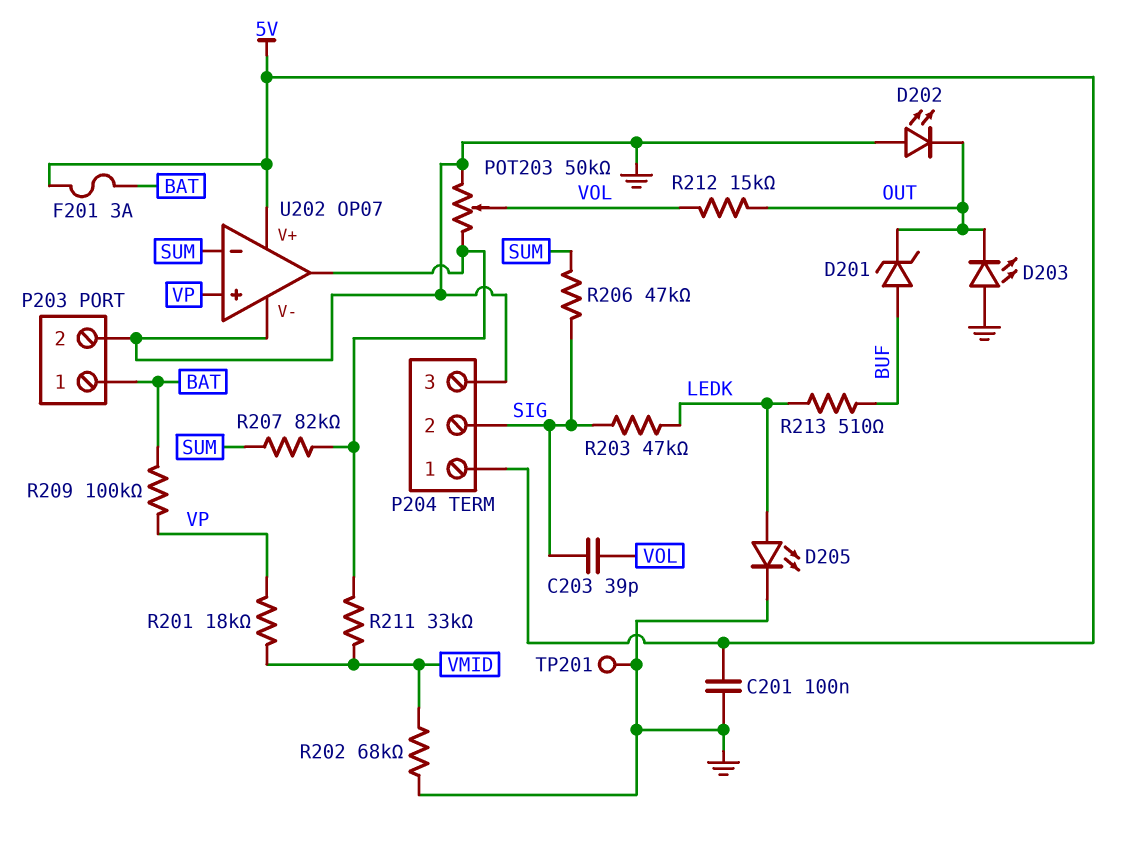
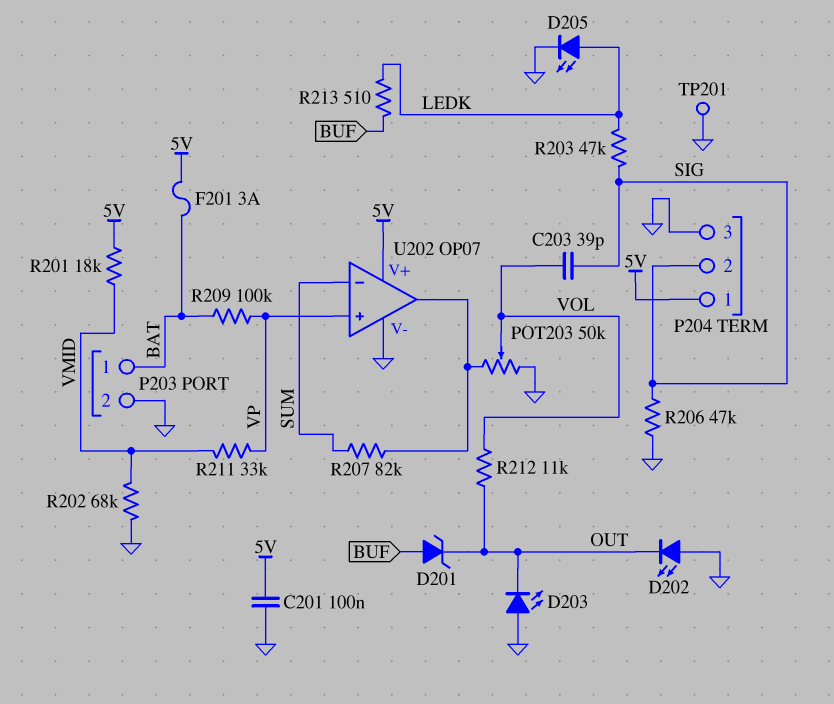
R201: 18k (VMID, VP) -> 18k (5V, VMID)
R206: 47k (SIG, SUM) -> 47k (GND, SIG)
R211: 33k (U202/out, VMID) -> 33k (VMID, VP)
R212: 15k (OUT, VOL) -> 11k (OUT, VOL)

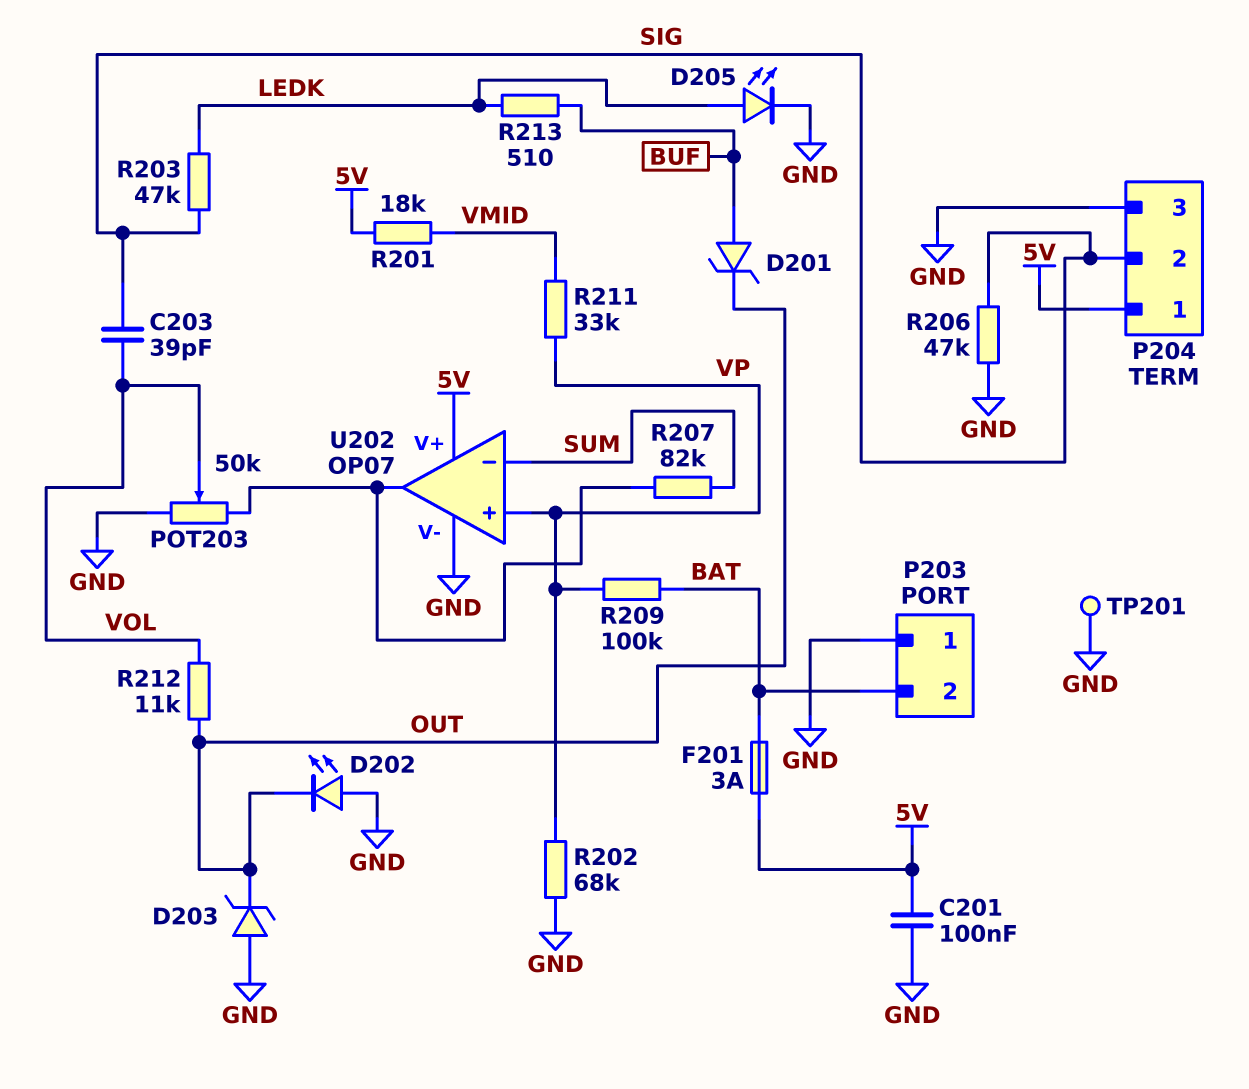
D203: LED (A GND, K OUT) -> zener (A GND, K OUT)
P203 pin 1: BAT -> GND
P203 pin 2: GND -> BAT
R202: 68k (GND, VMID) -> 68k (GND, VP)

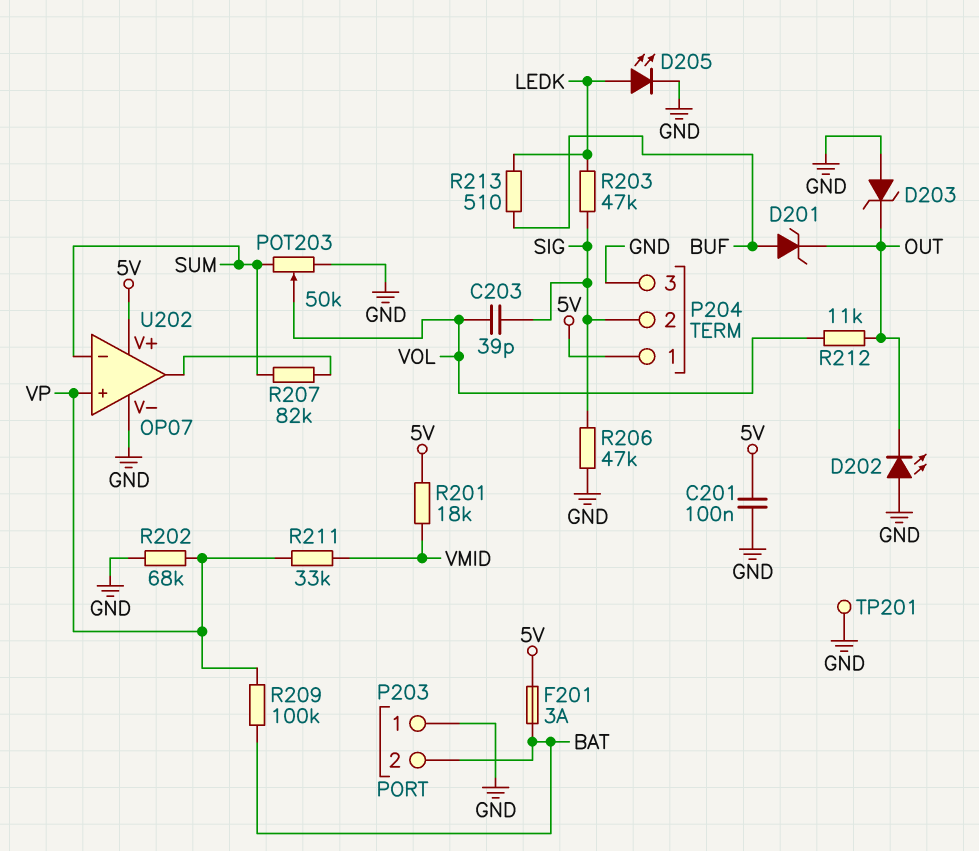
POT203: 50k (GND, U202/out, wiper VOL) -> 50k (GND, SUM, wiper VOL)

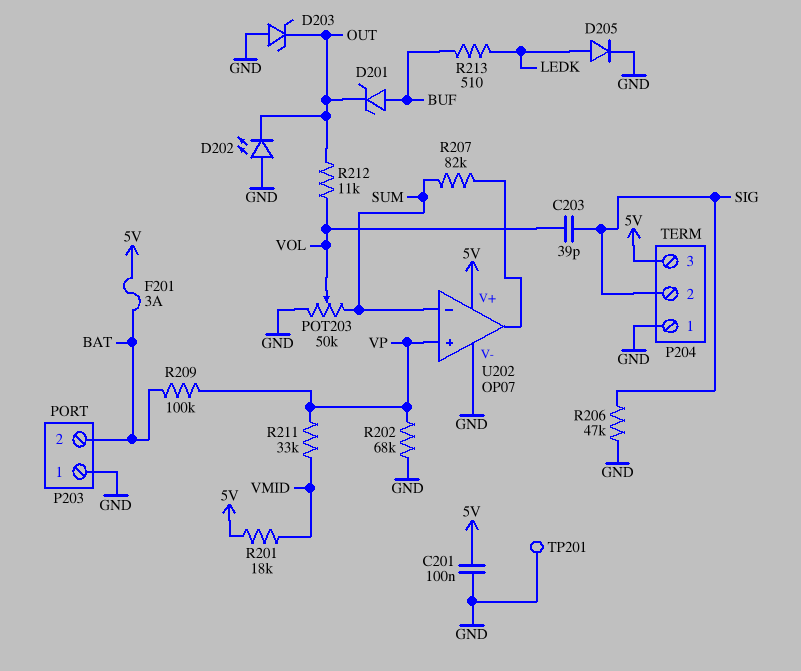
D205: LED (A LEDK, K GND) -> diode (A LEDK, K GND)
P204 pin 1: 5V -> GND
P204 pin 3: GND -> 5V
R203: 47k (LEDK, SIG) -> none

